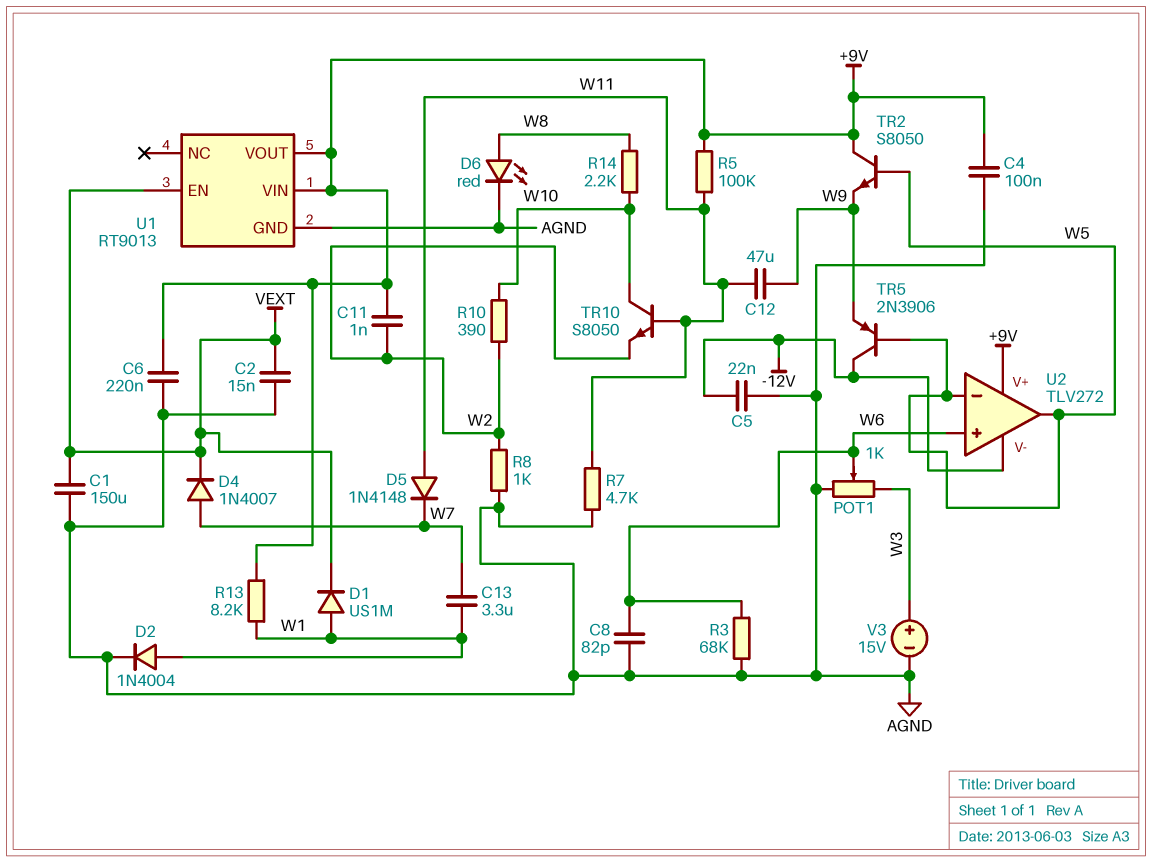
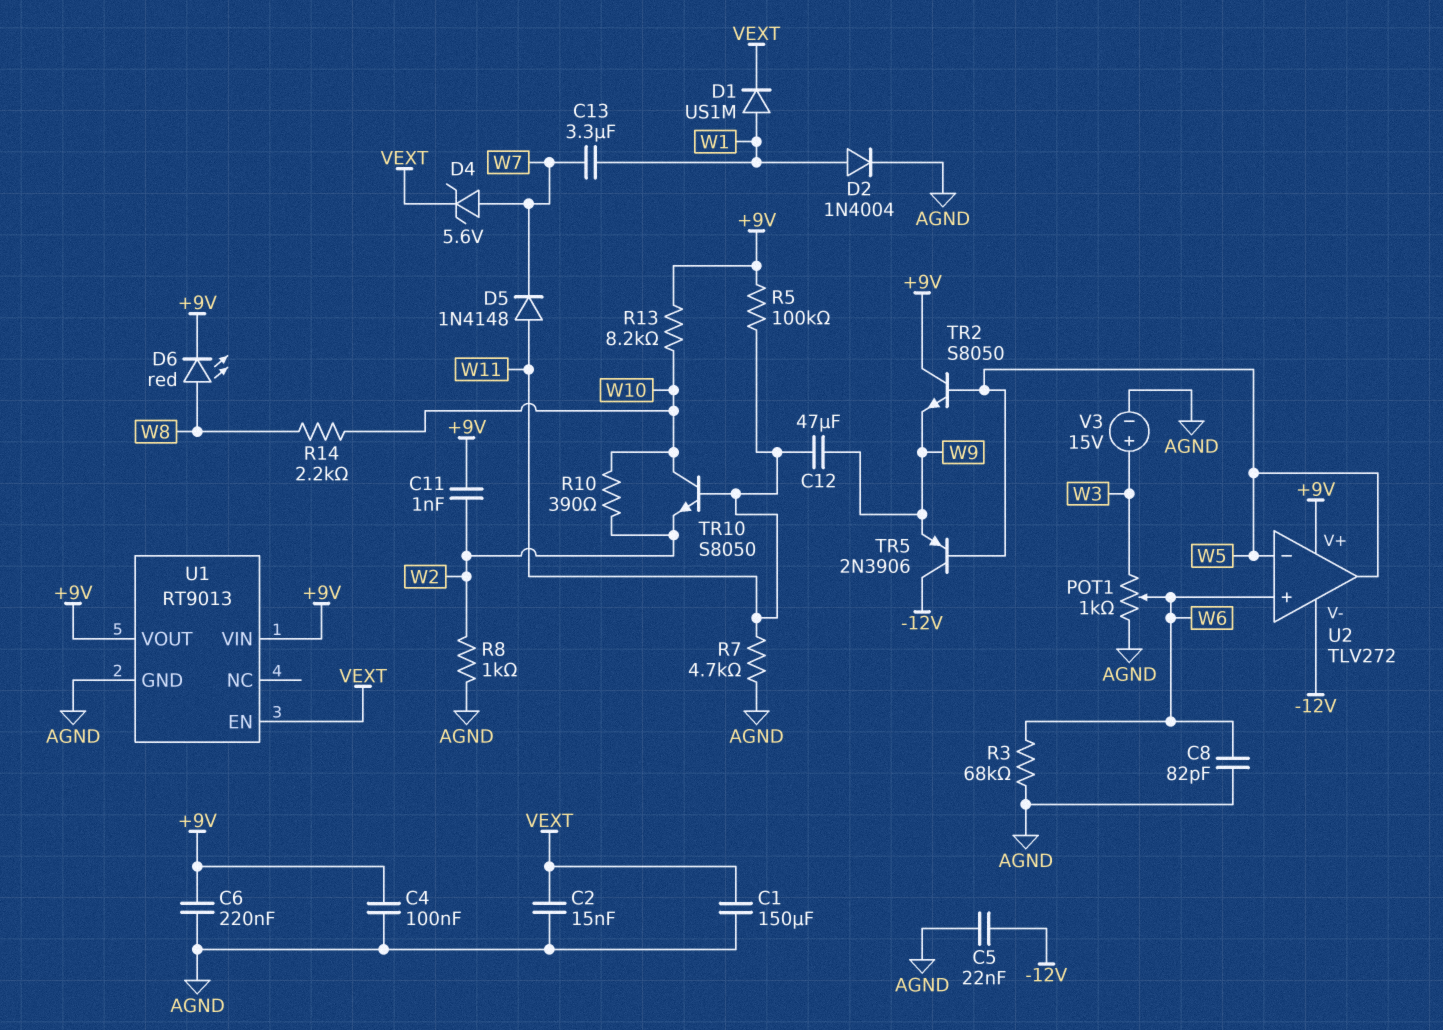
D4: diode 1N4007 (A W7, K VEXT) -> zener 5.6V (A W7, K VEXT)
D6: LED red (A W8, K AGND) -> LED red (A W8, K +9V)
R13: 8.2k (+9V, W1) -> 8.2k (+9V, W10)

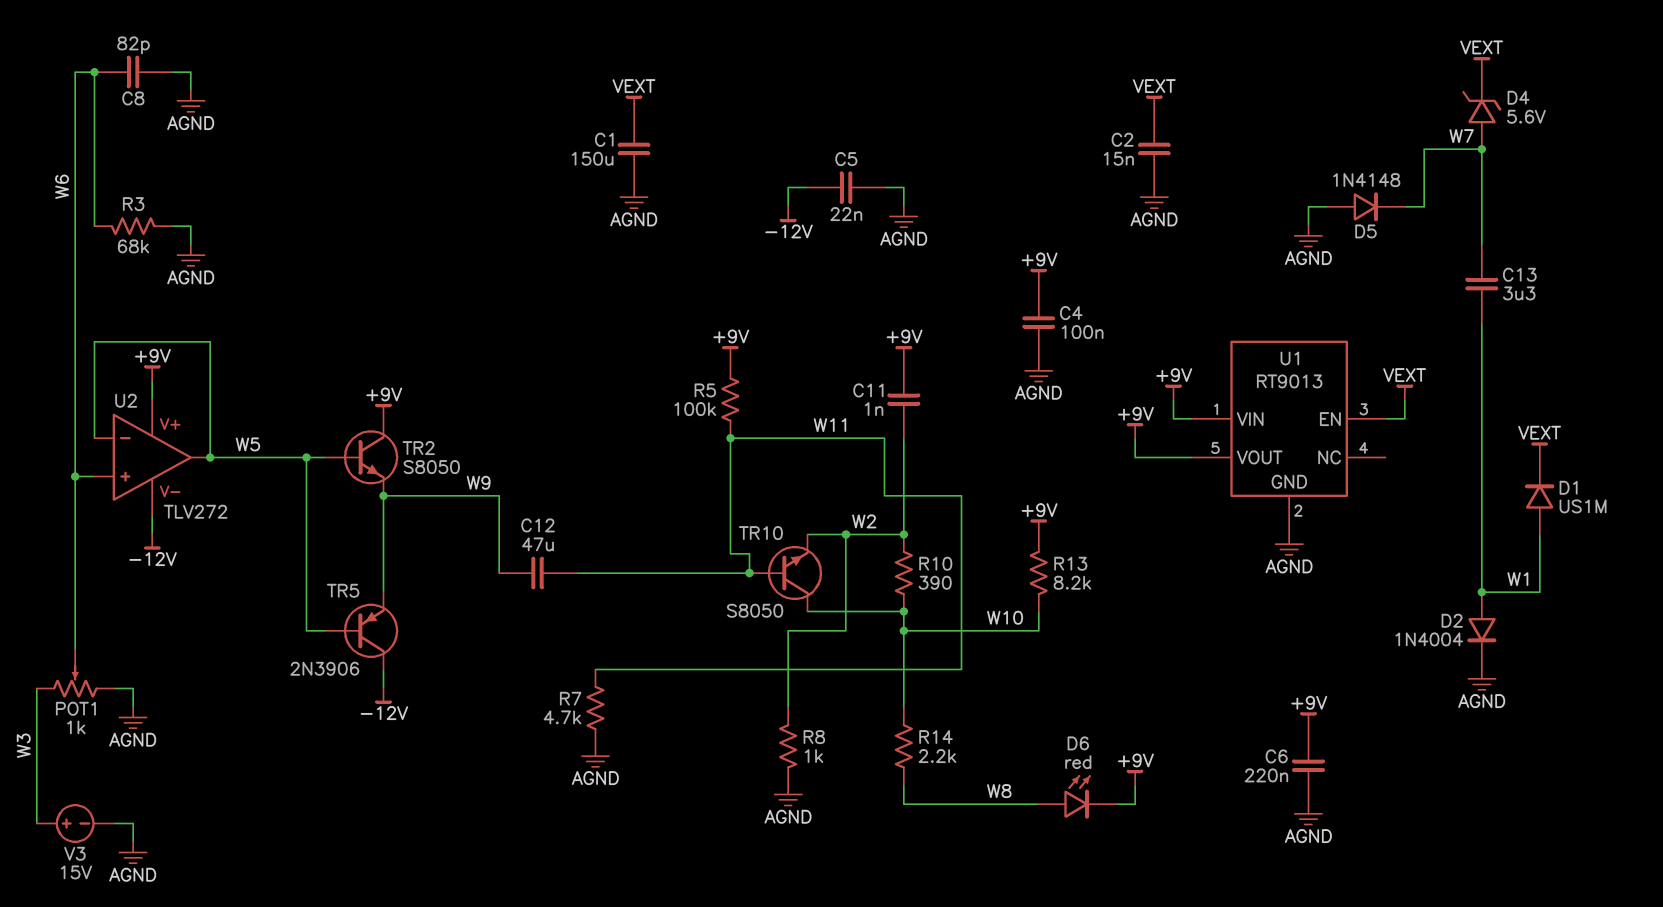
D5: diode 1N4148 (A W11, K W7) -> diode 1N4148 (A AGND, K W7)

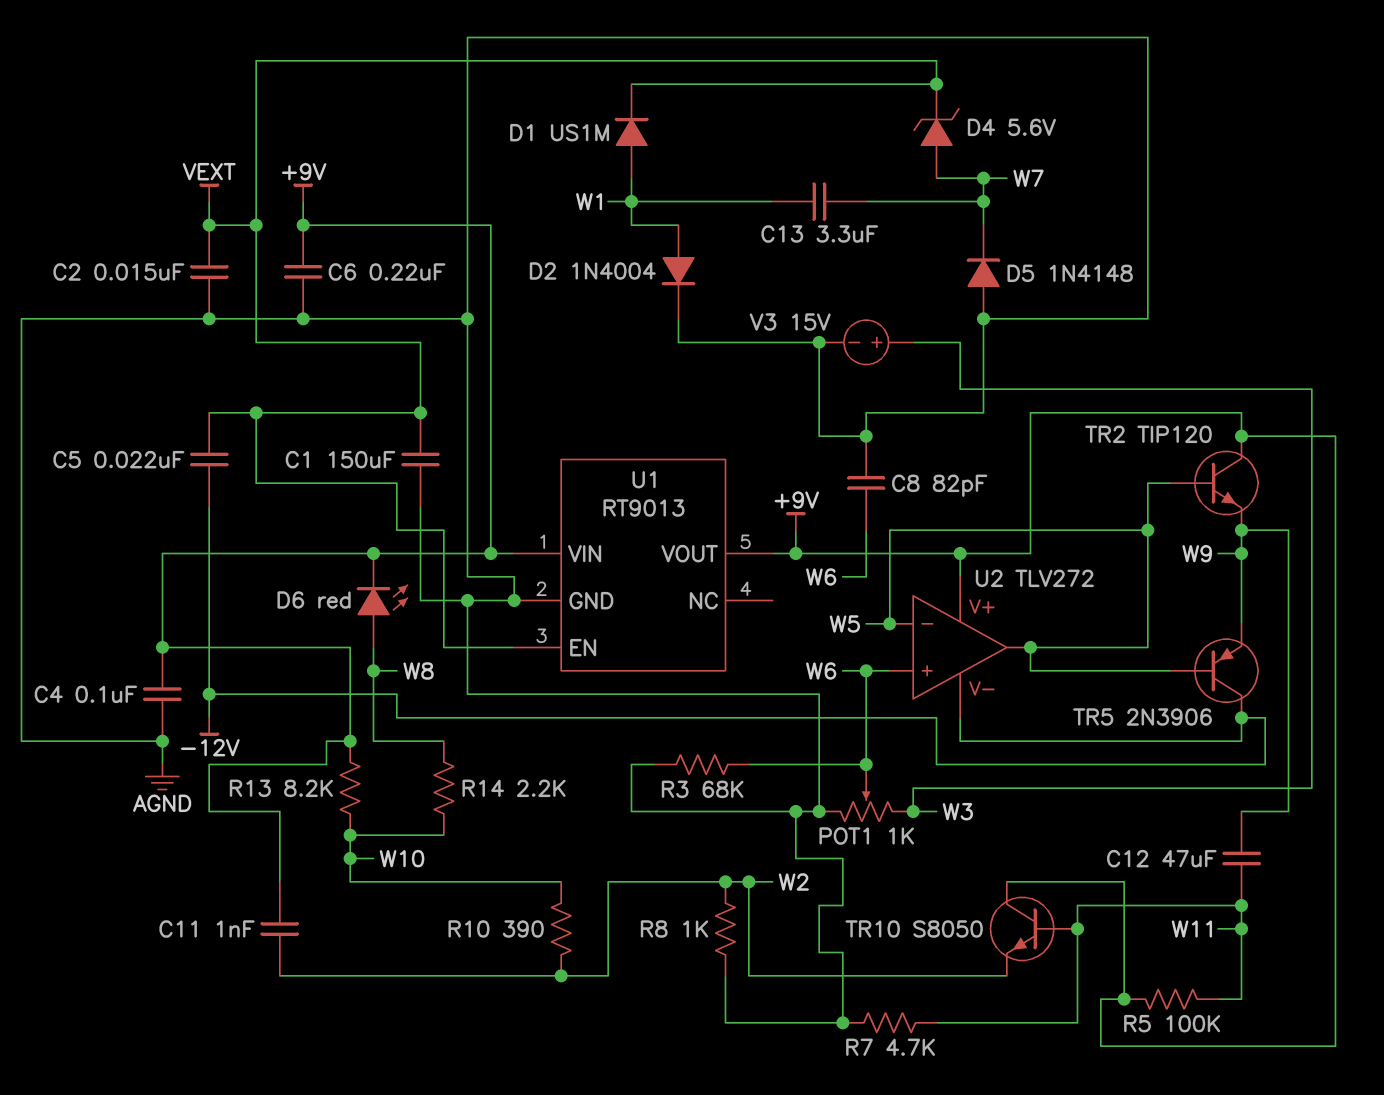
C5: 22nF (-12V, AGND) -> 22nF (-12V, VEXT)
TR2: NPN S8050 (B W5, C +9V, E W9) -> NPN TIP120 (B W5, C +9V, E W9)
TR10: NPN S8050 (B W11, C W10, E W2) -> NPN S8050 (B W11, C +9V, E W2)

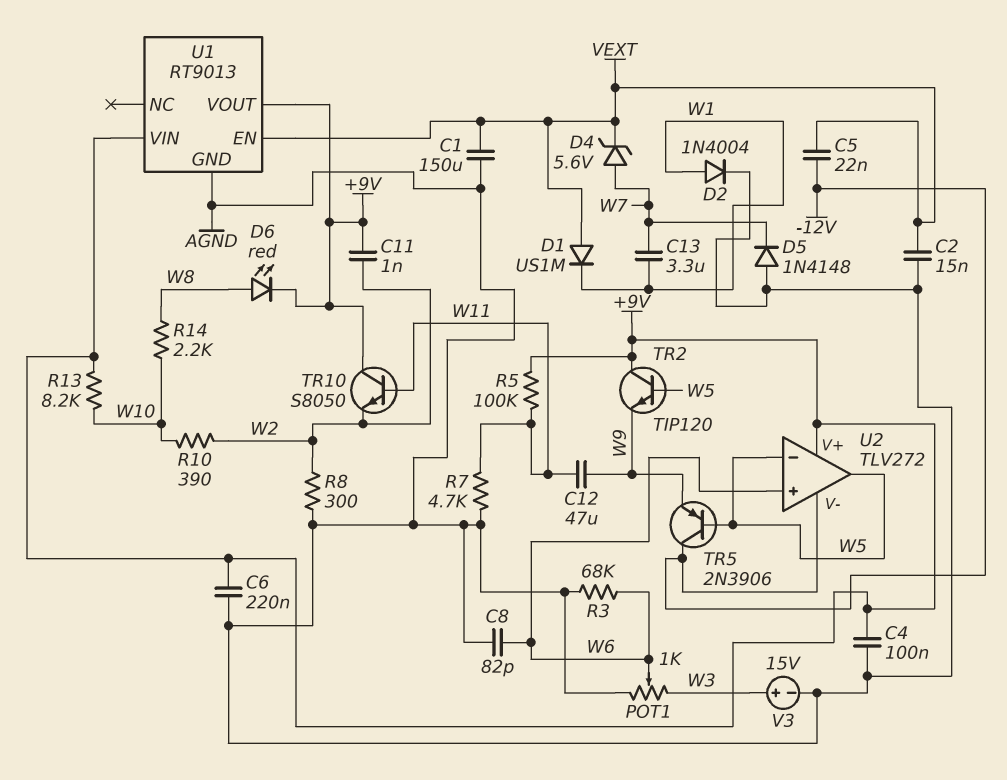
D1: diode US1M (A W1, K VEXT) -> diode US1M (A VEXT, K W1)
R8: 1k (AGND, W2) -> 300 (AGND, W2)

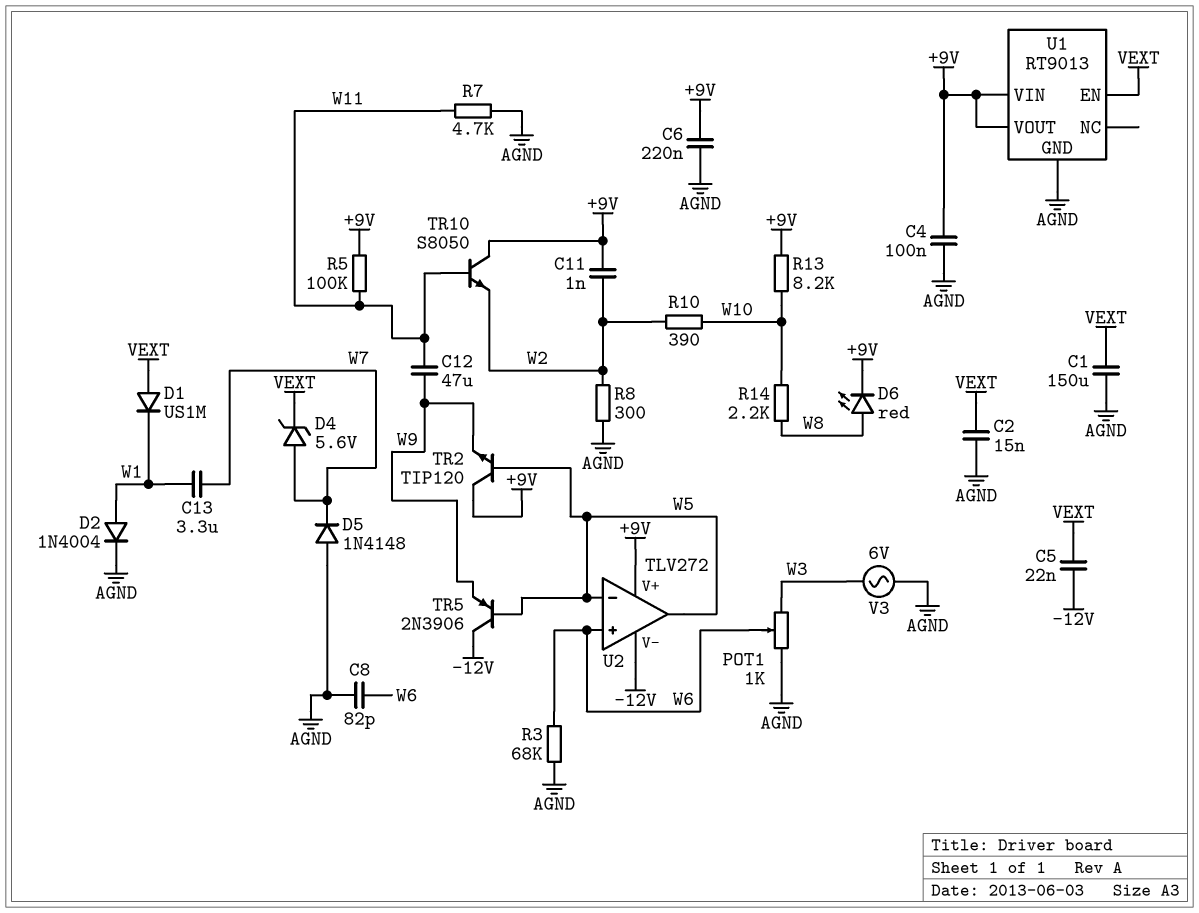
V3: 15V (plus W3, minus AGND) -> AC 6V (AGND, W3)

